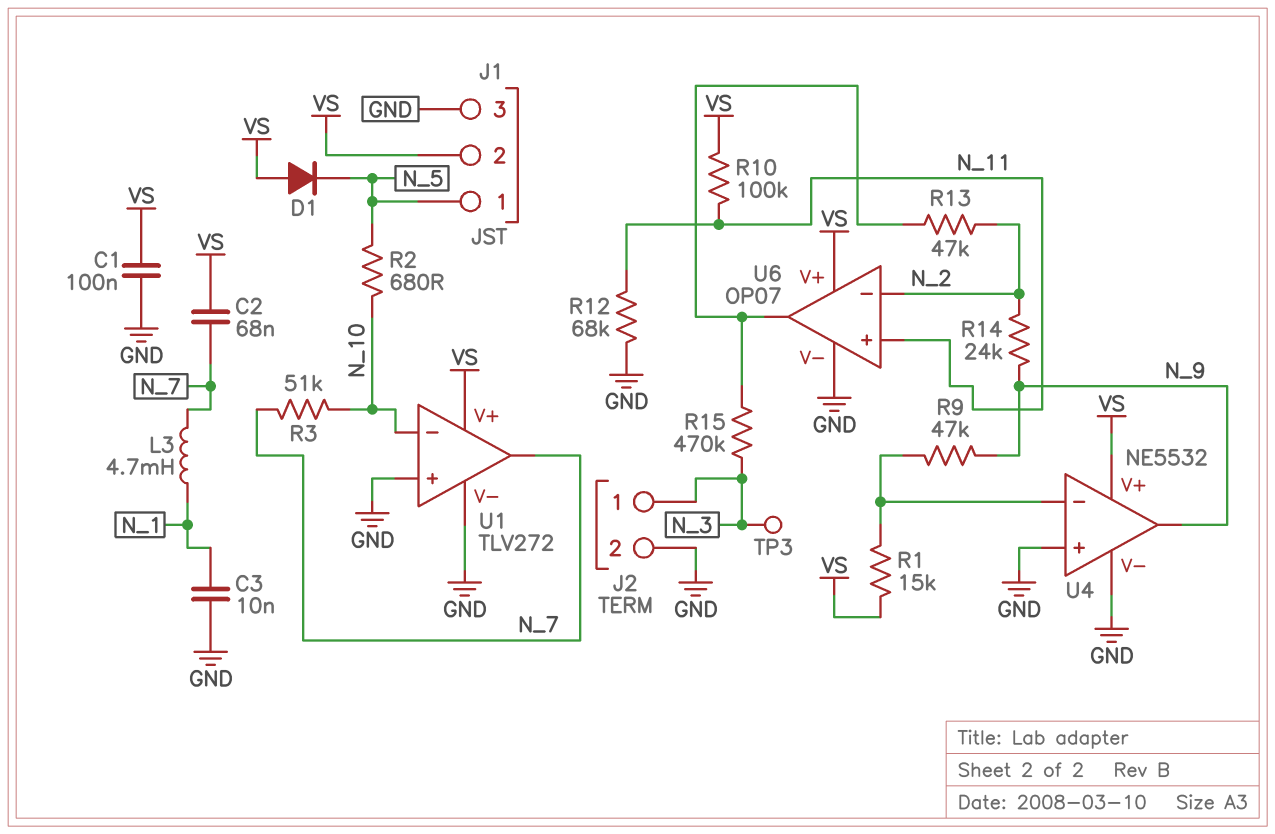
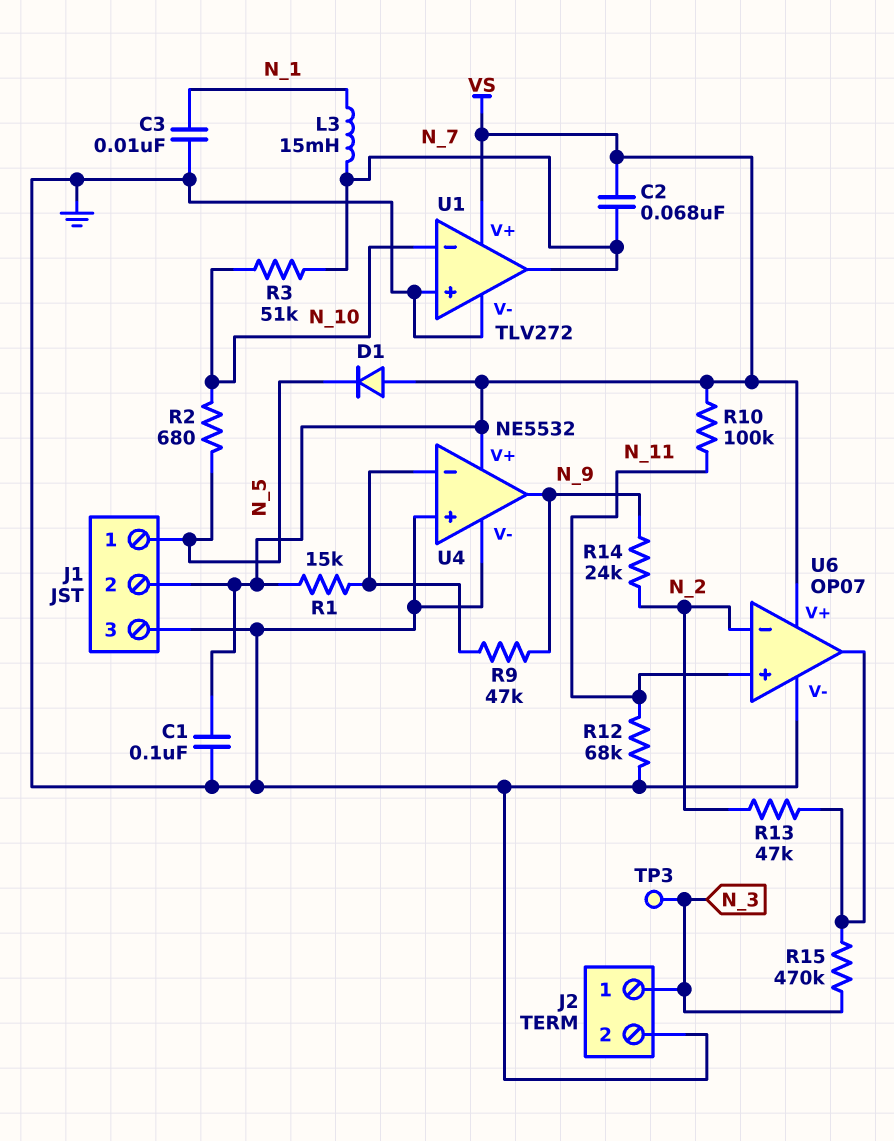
L3: 4.7mH (N_1, N_7) -> 15mH (N_1, N_7)

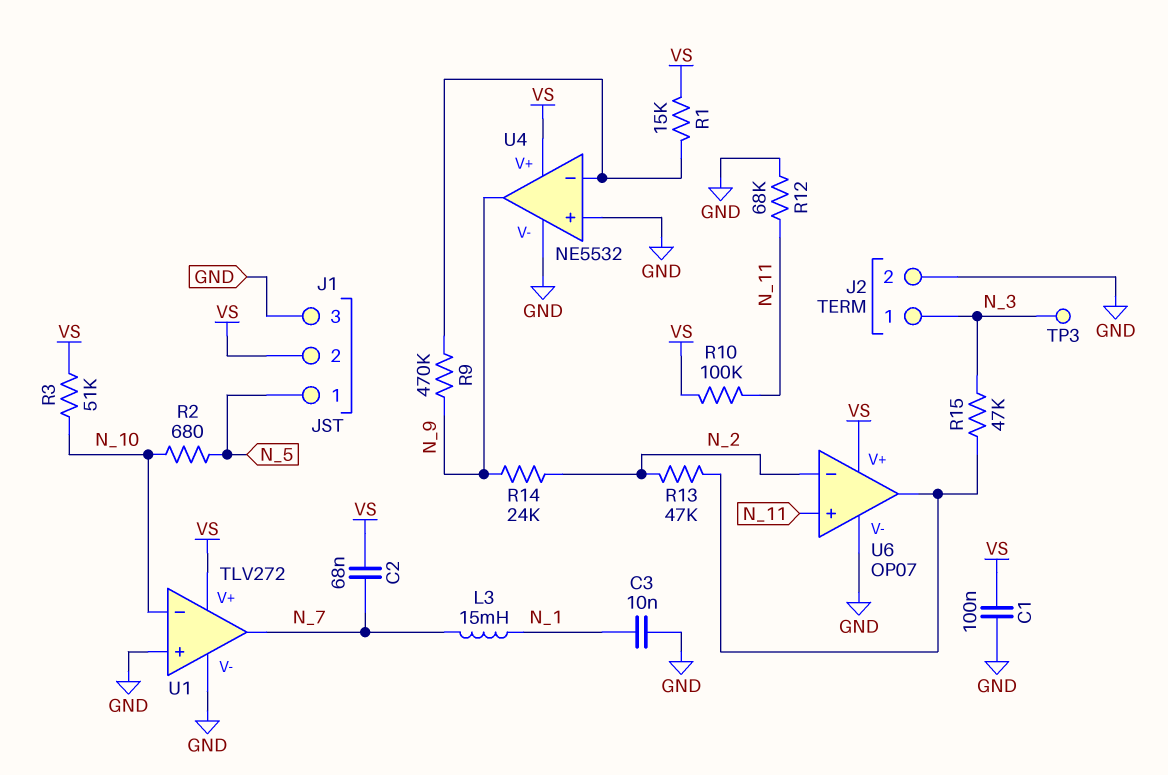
D1: diode (A VS, K N_5) -> none
R3: 51k (N_7, N_10) -> 51k (N_10, VS)
R9: 47k (N_9, U4/in-) -> 470k (N_9, U4/in-)
R15: 470k (N_3, U6/out) -> 47k (N_3, U6/out)

